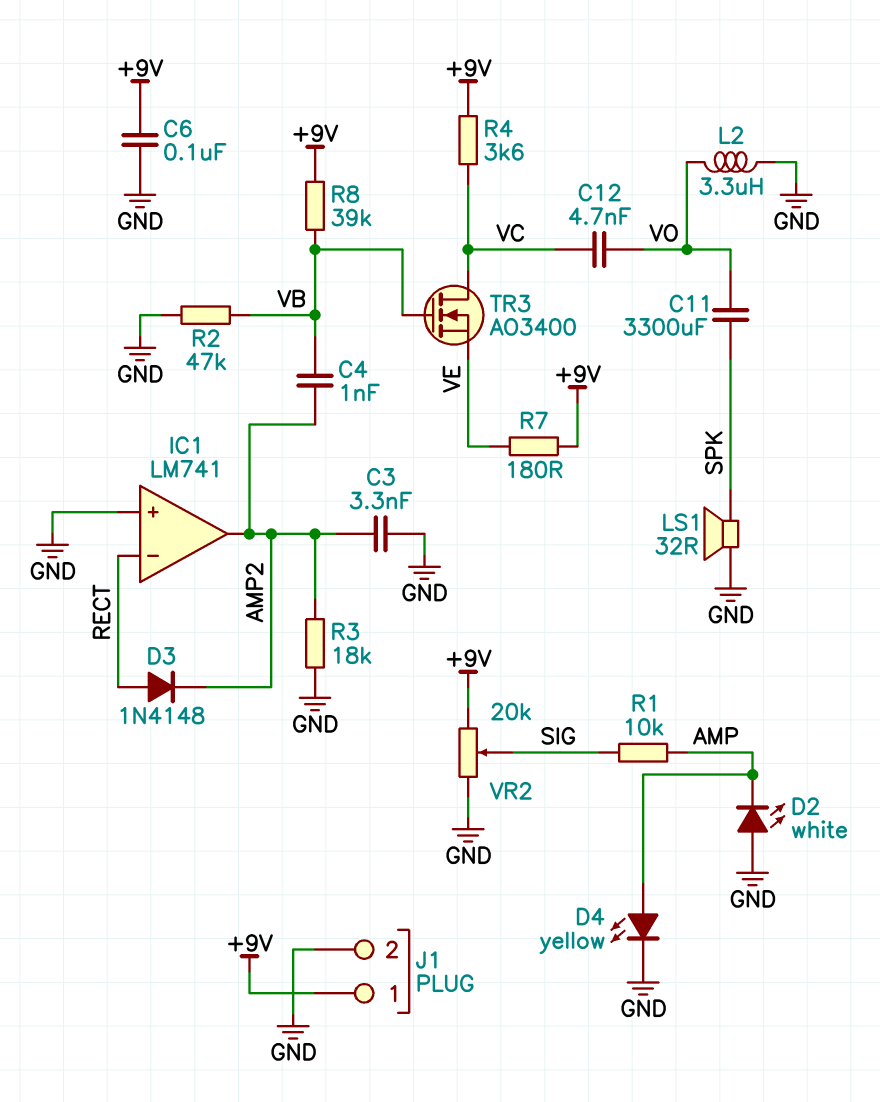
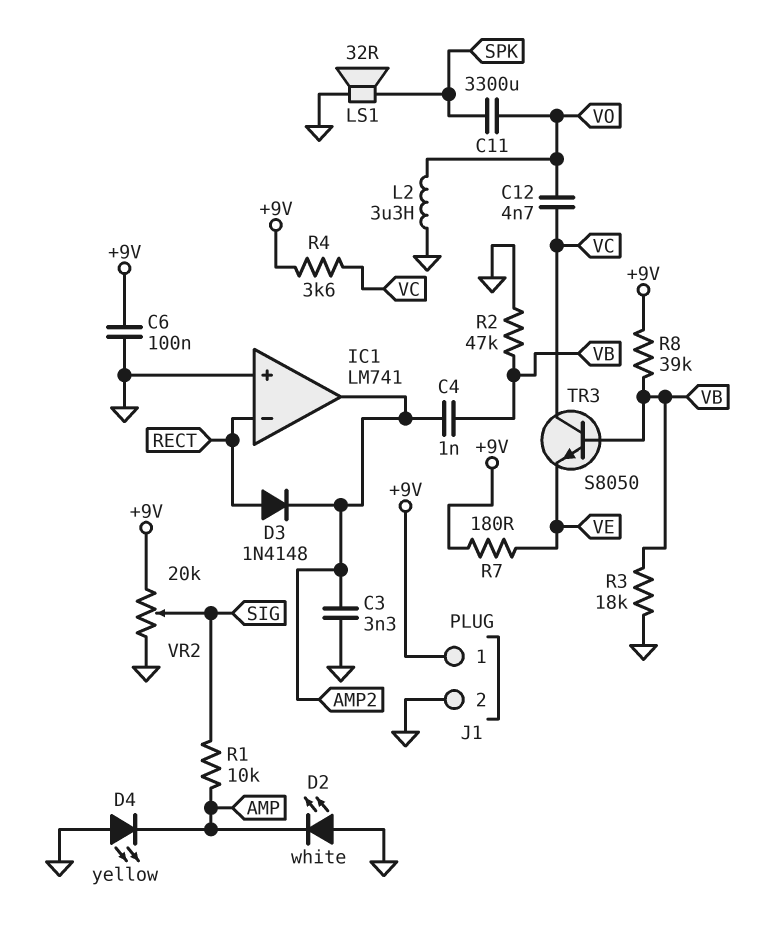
D4: LED yellow (A AMP, K GND) -> LED yellow (A GND, K AMP)
R3: 18k (AMP2, GND) -> 18k (GND, VB)
TR3: NMOS AO3400 (G VB, D VC, S VE) -> NPN S8050 (B VB, C VC, E VE)

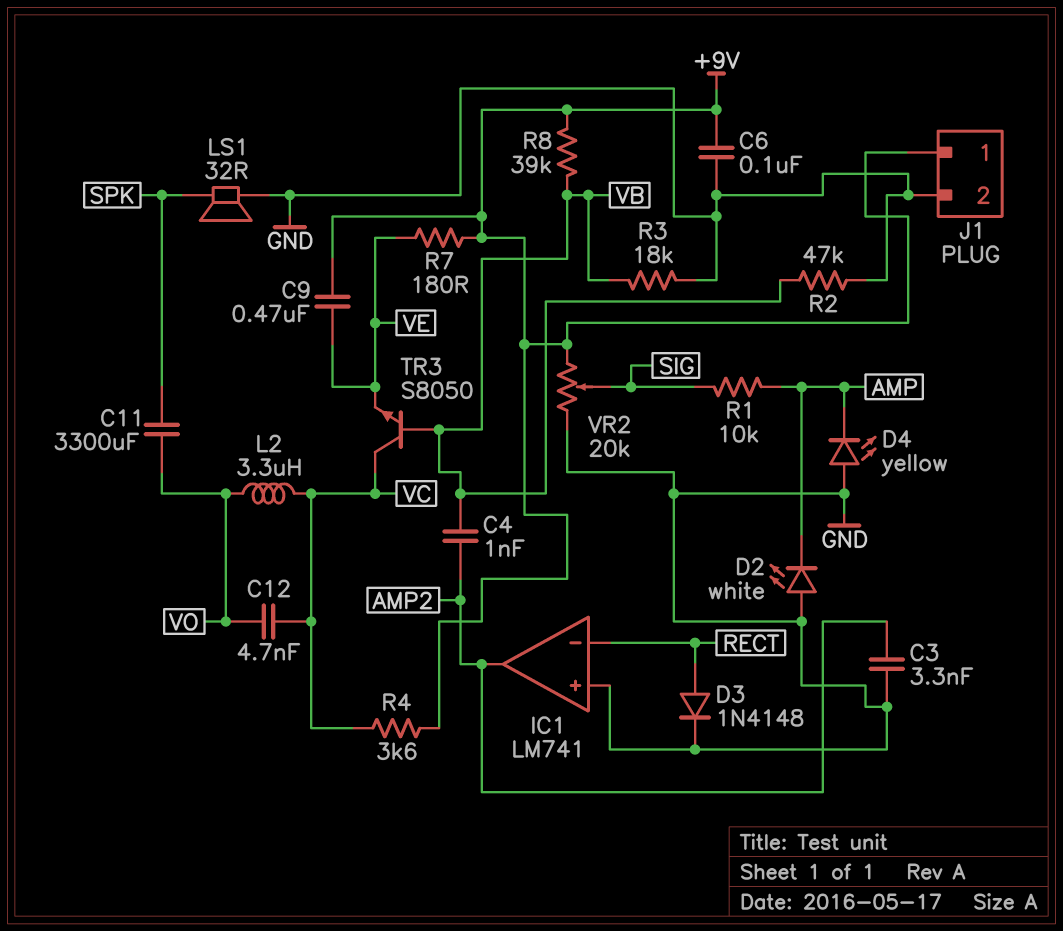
C9: none -> 470nF (+9V, VE)
D3: diode 1N4148 (A RECT, K AMP2) -> diode 1N4148 (A RECT, K GND)
L2: 3.3uH (GND, VO) -> 3.3uH (VC, VO)

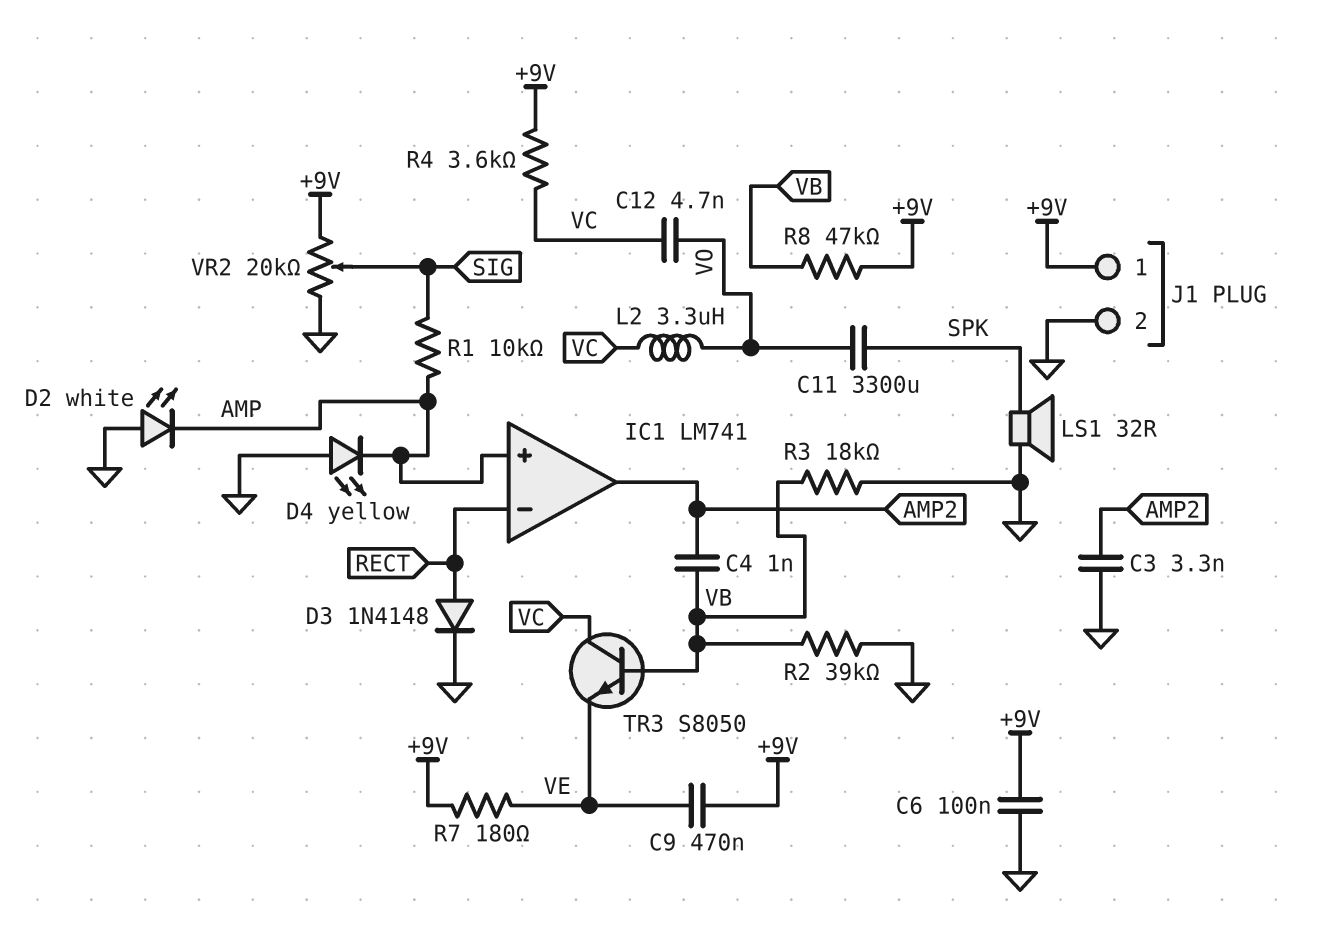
IC1 pin in+: GND -> AMP
R2: 47k (GND, VB) -> 39k (GND, VB)
R8: 39k (+9V, VB) -> 47k (+9V, VB)

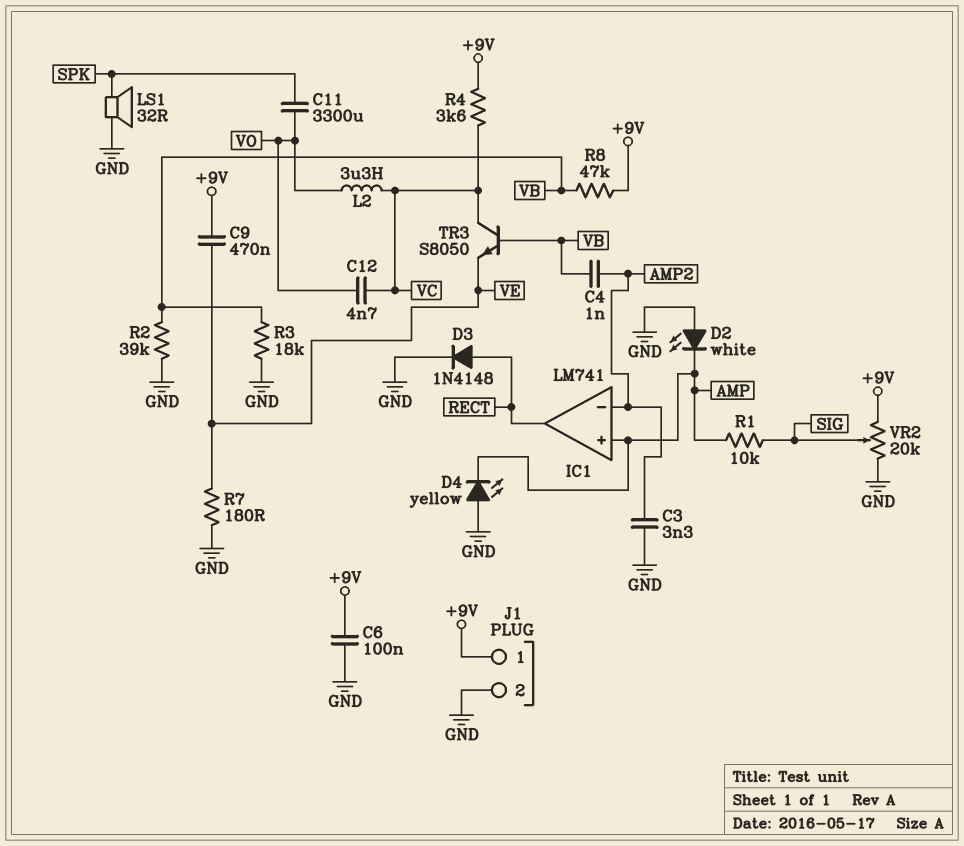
IC1 pin in-: RECT -> AMP2
IC1 pin out: AMP2 -> RECT
R7: 180 (+9V, VE) -> 180 (GND, VE)

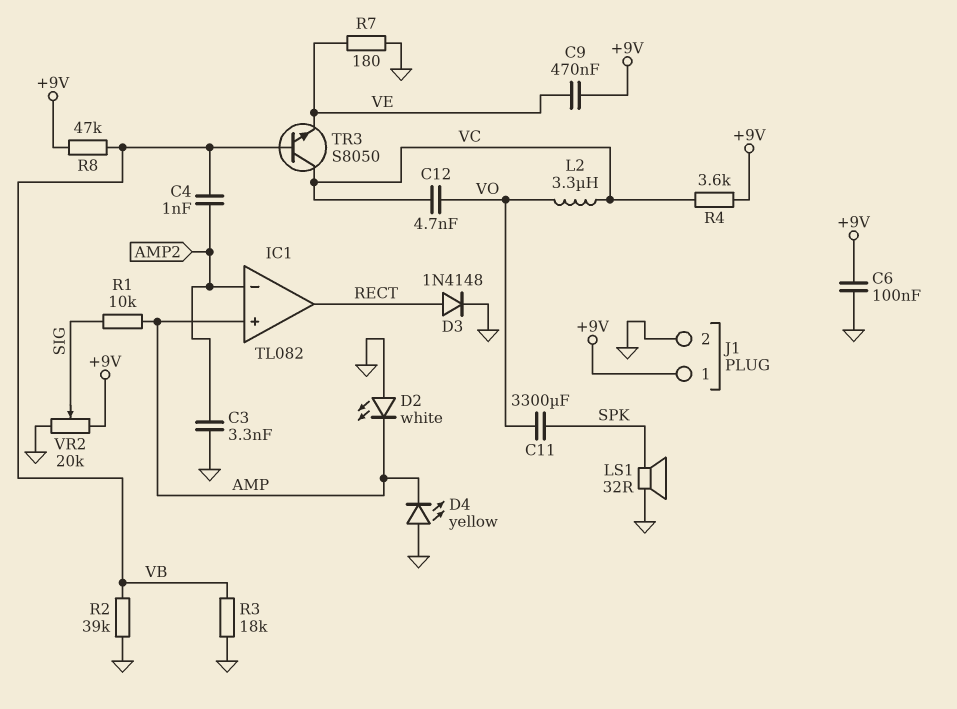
IC1: LM741 -> TL082

